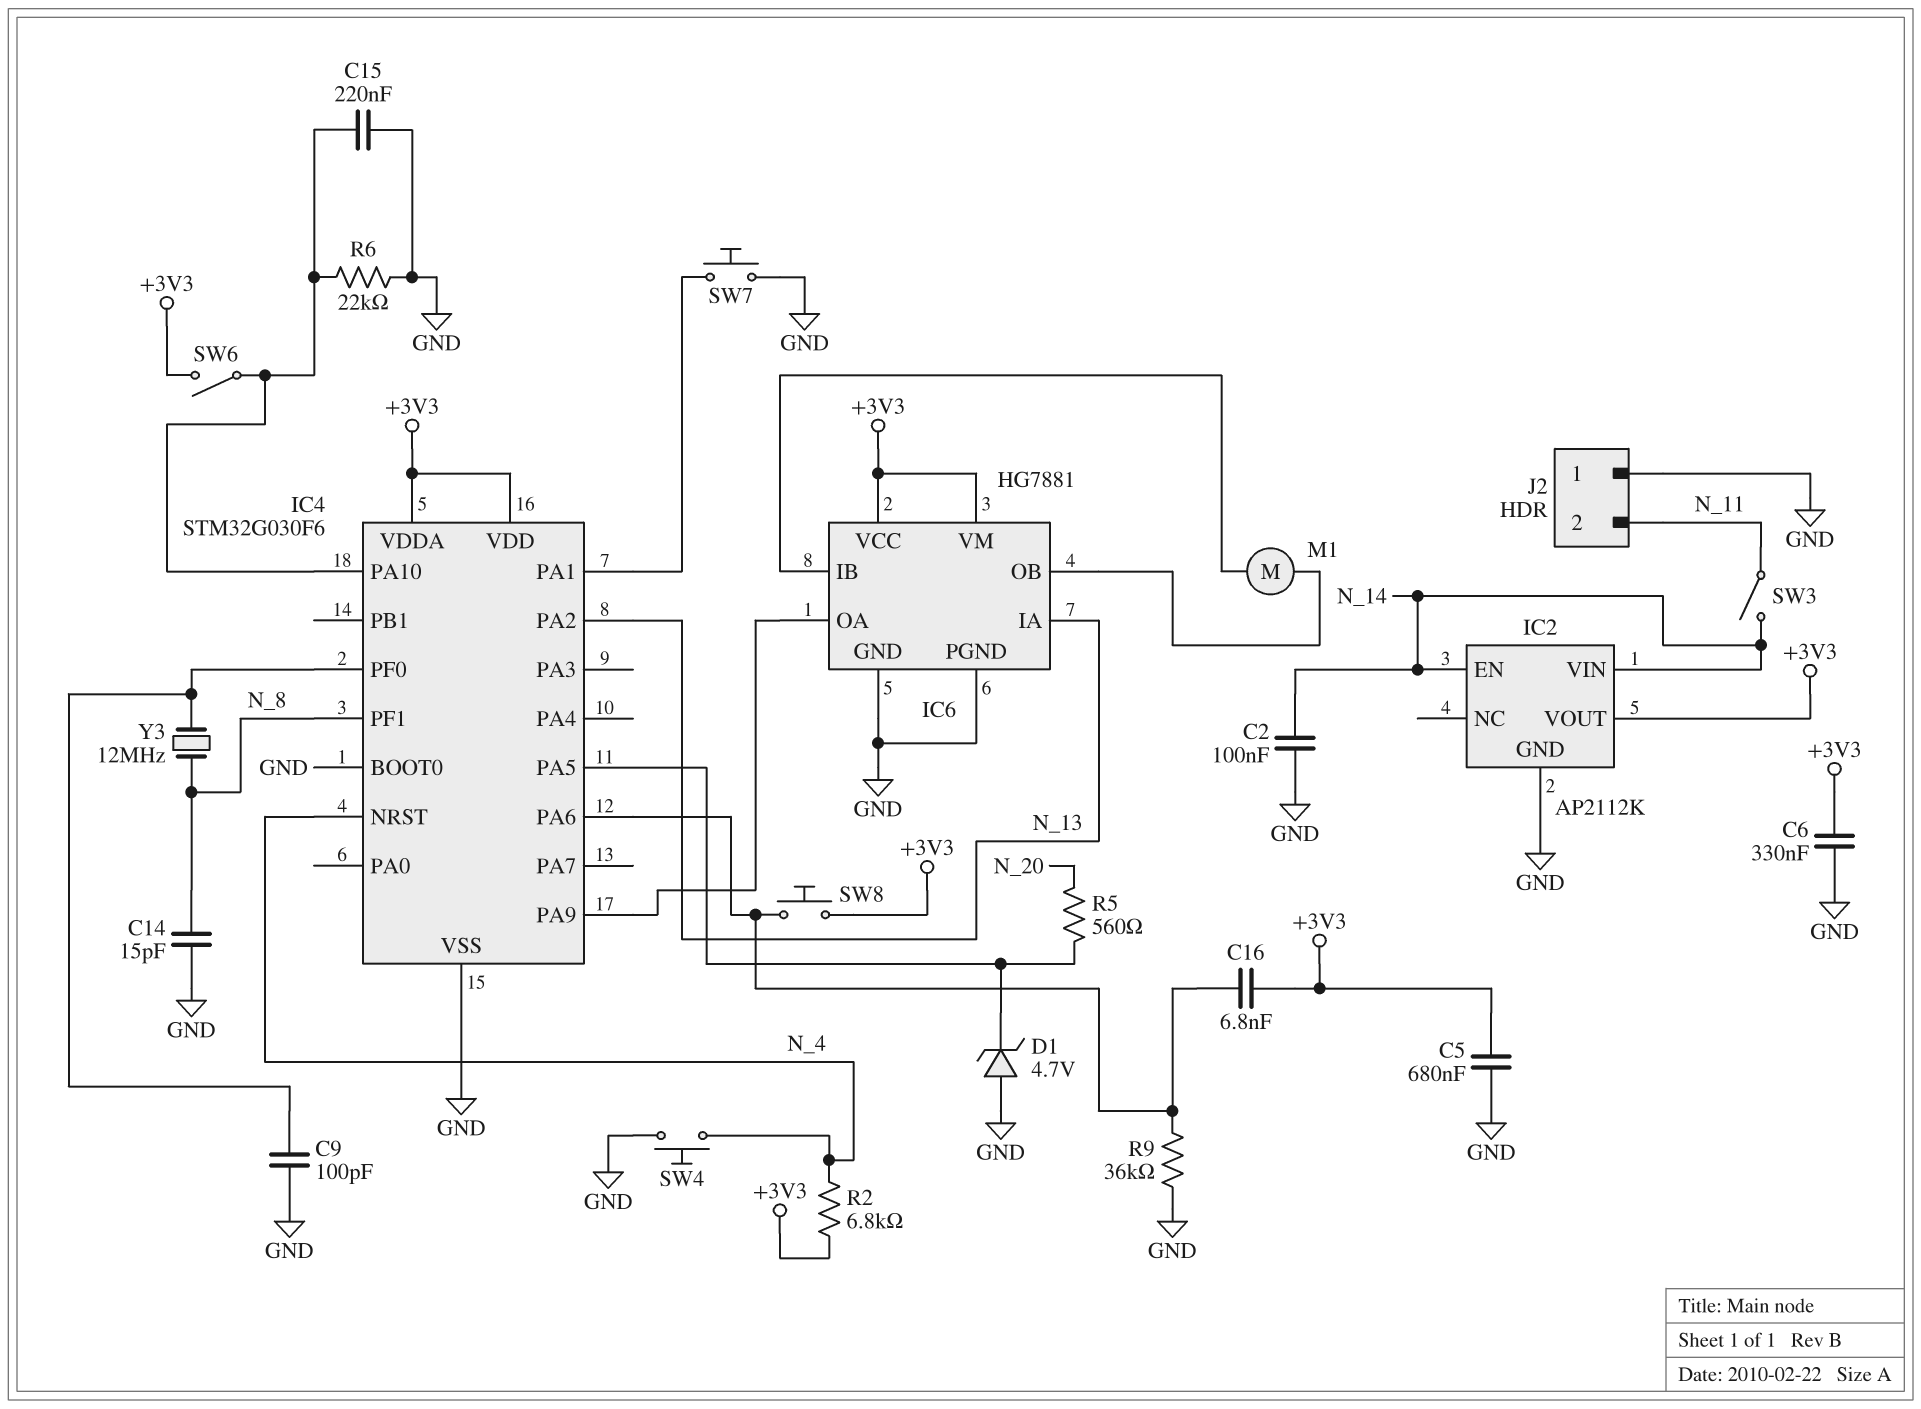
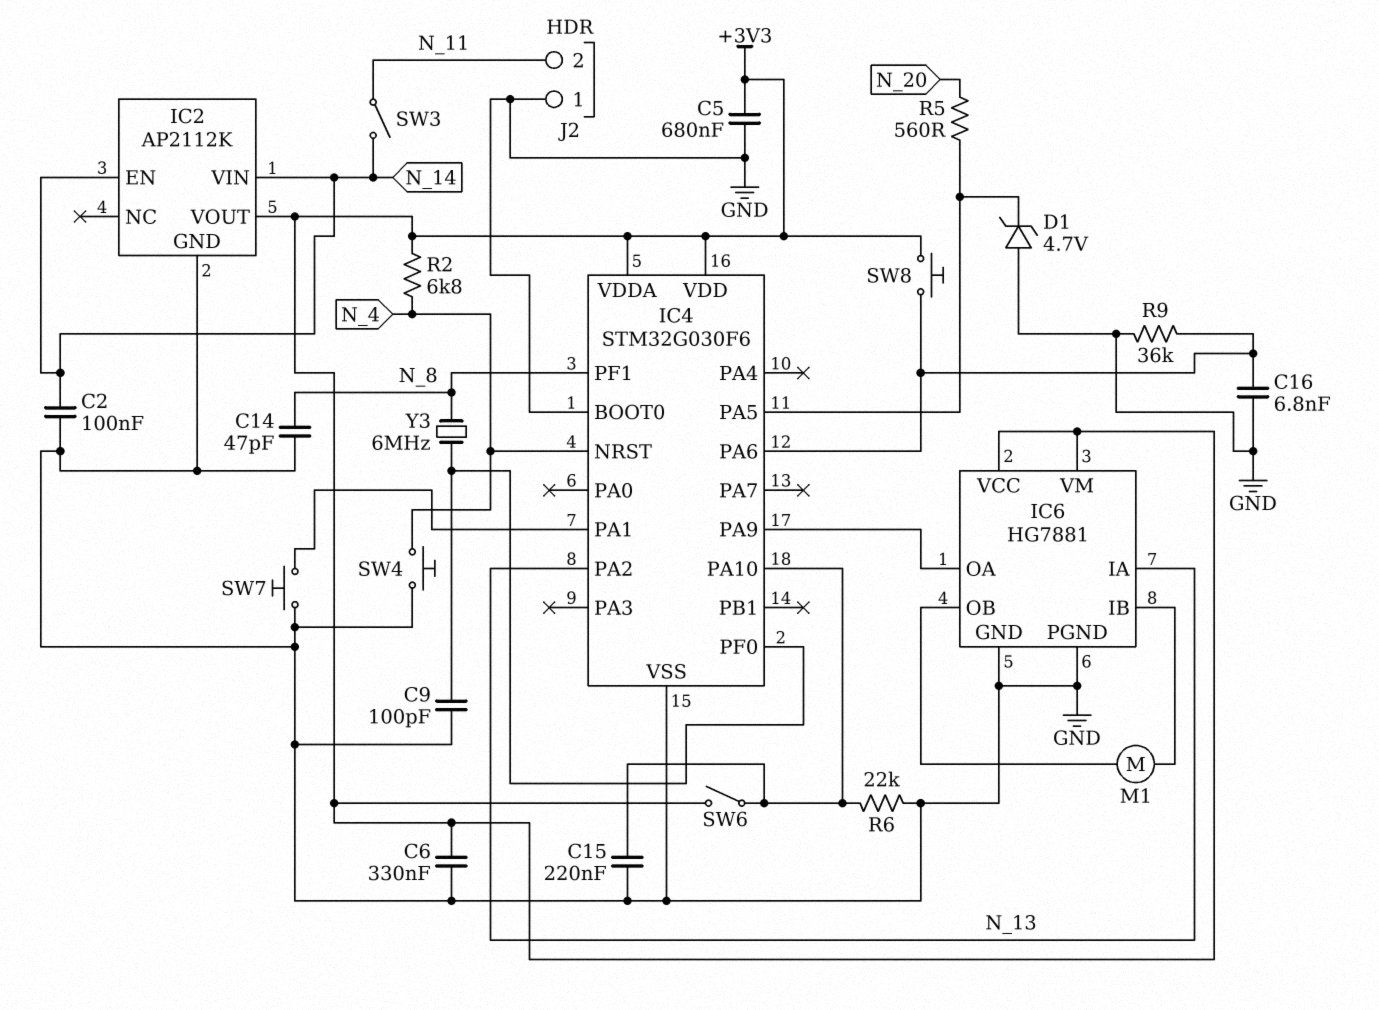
C14: 15pF (GND, N_8) -> 47pF (GND, N_8)
C16: 6.8nF (+3V3, IC4/PA6) -> 6.8nF (GND, IC4/PA6)
Y3: 12MHz (IC4/PF0, N_8) -> 6MHz (IC4/PF0, N_8)

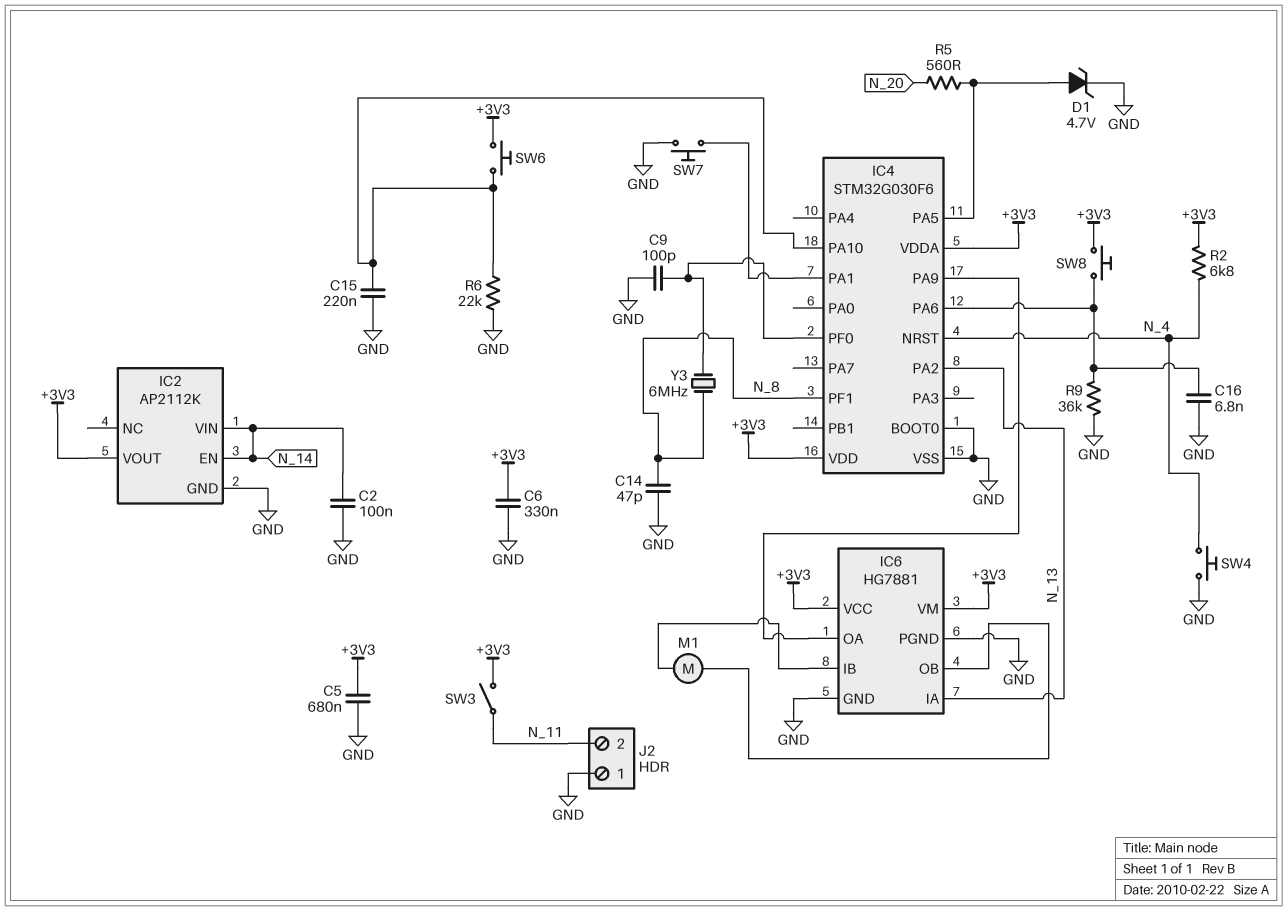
D1: zener 4.7V (A GND, K IC4/PA5) -> zener 4.7V (A IC4/PA5, K GND)
SW3: switch (N_11, N_14) -> switch (+3V3, N_11)
SW6: switch (+3V3, IC4/PA10) -> button (+3V3, IC4/PA10)

